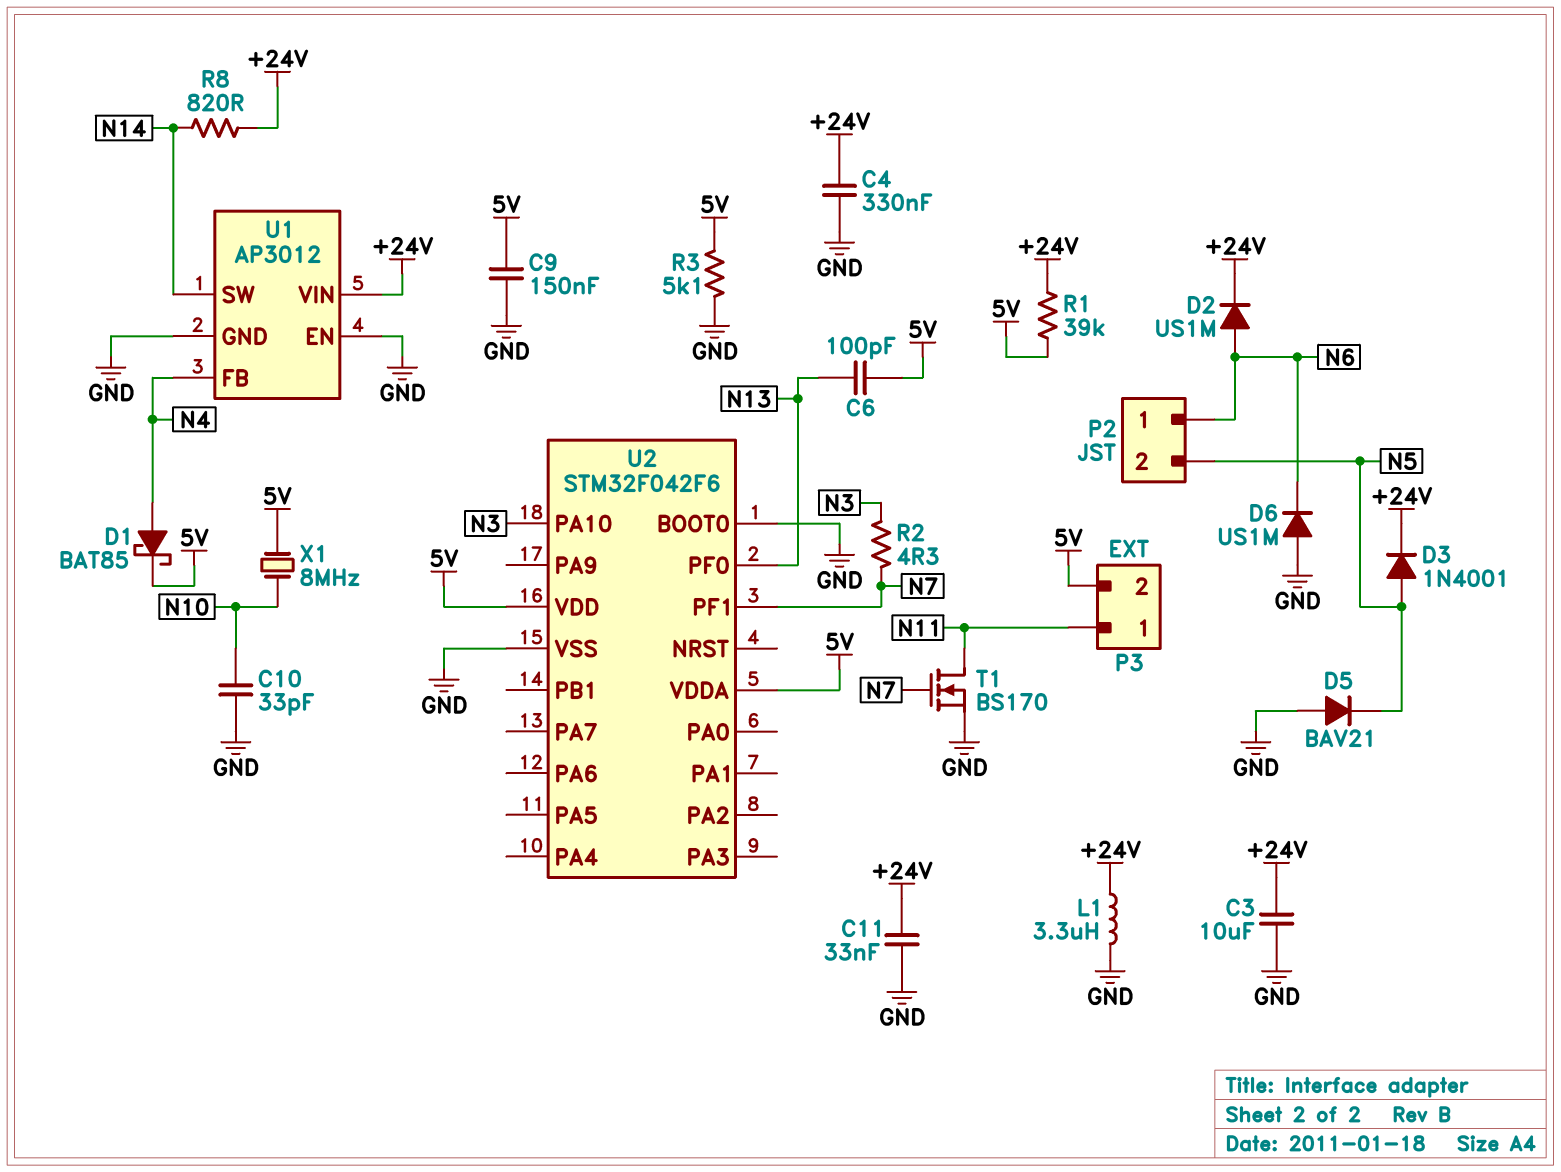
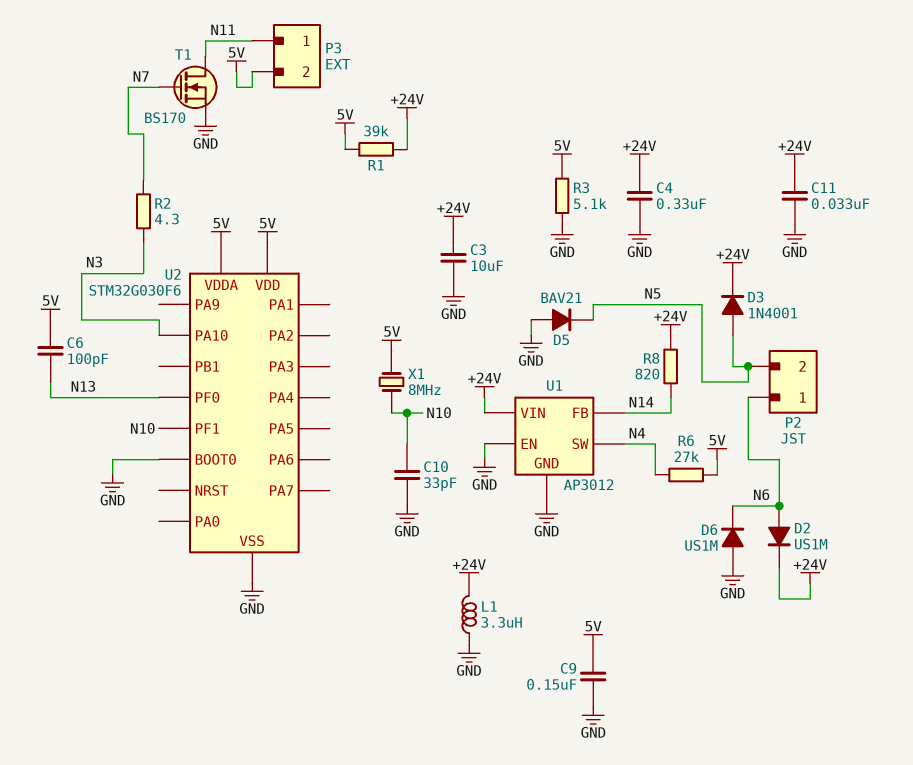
D1: schottky BAT85 (A N4, K 5V) -> none
R6: none -> 27k (5V, N4)
U1 pin FB: N4 -> N14
U1 pin SW: N14 -> N4
U2: STM32F042F6 -> STM32G030F6
U2 pin PF1: N7 -> N10

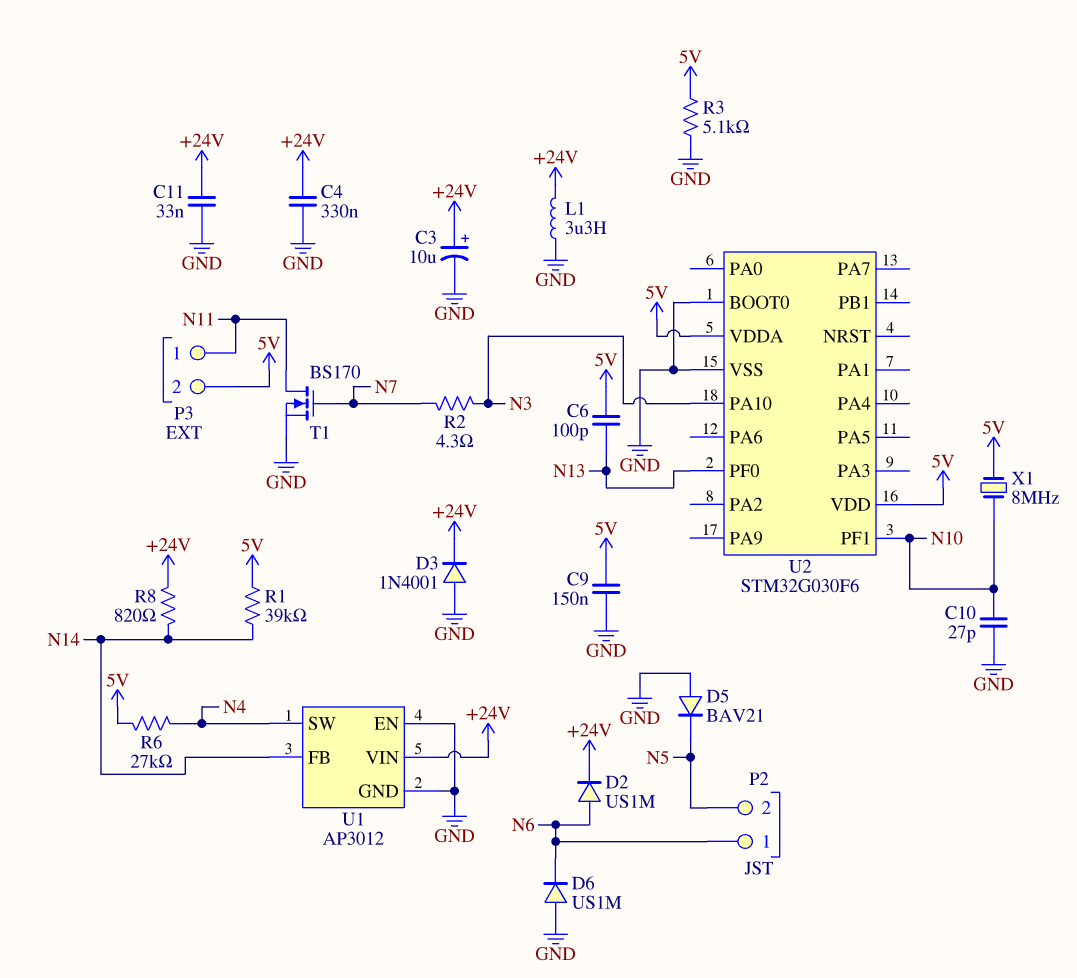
C3: 10uF (+24V, GND) -> 10uF (plus +24V, minus GND)
C10: 33pF (GND, N10) -> 27pF (GND, N10)
D3: diode 1N4001 (A N5, K +24V) -> diode 1N4001 (A GND, K +24V)
R1: 39k (+24V, 5V) -> 39k (5V, N14)

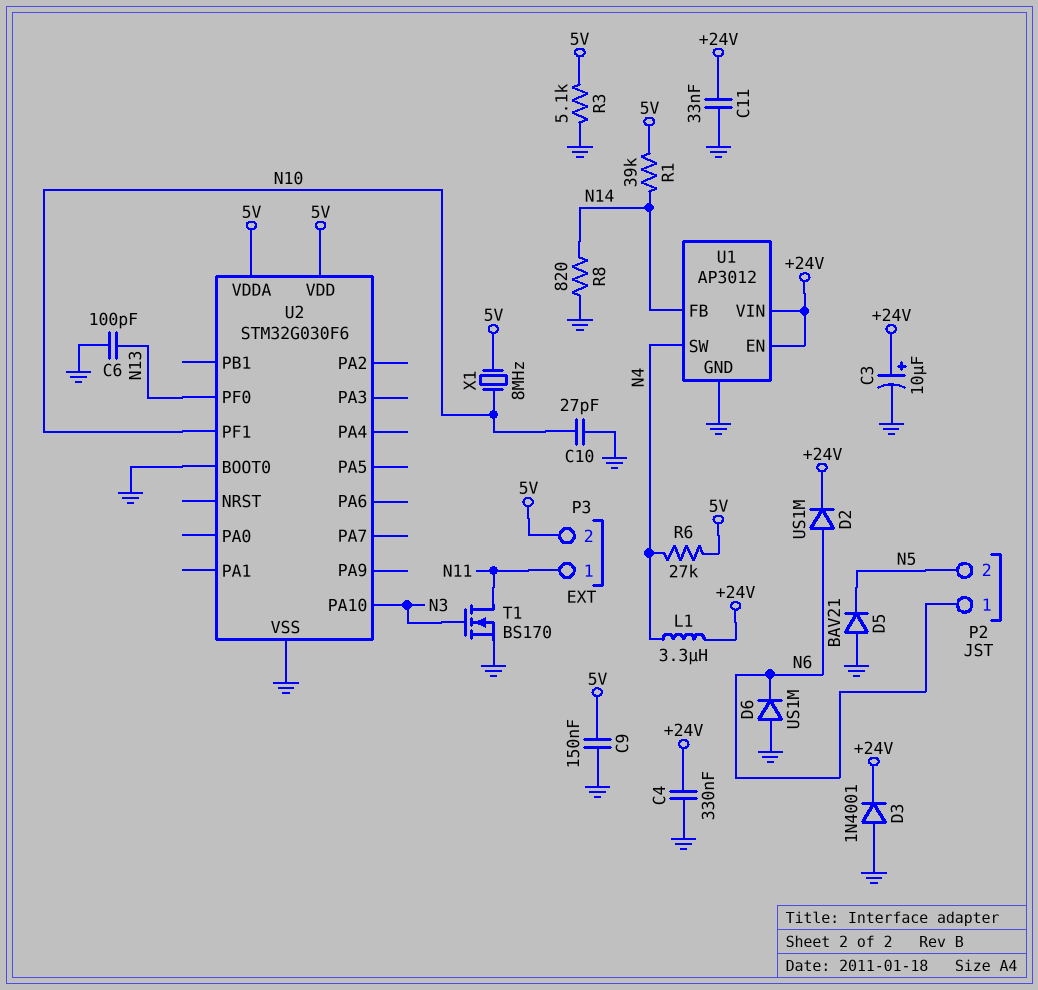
C6: 100pF (5V, N13) -> 100pF (GND, N13)
L1: 3.3uH (+24V, GND) -> 3.3uH (+24V, N4)
R2: 4.3 (N3, N7) -> none
R8: 820 (+24V, N14) -> 820 (GND, N14)
T1: NMOS BS170 (G N7, D N11, S GND) -> NMOS BS170 (G N3, D N11, S GND)
U1 pin EN: GND -> +24V

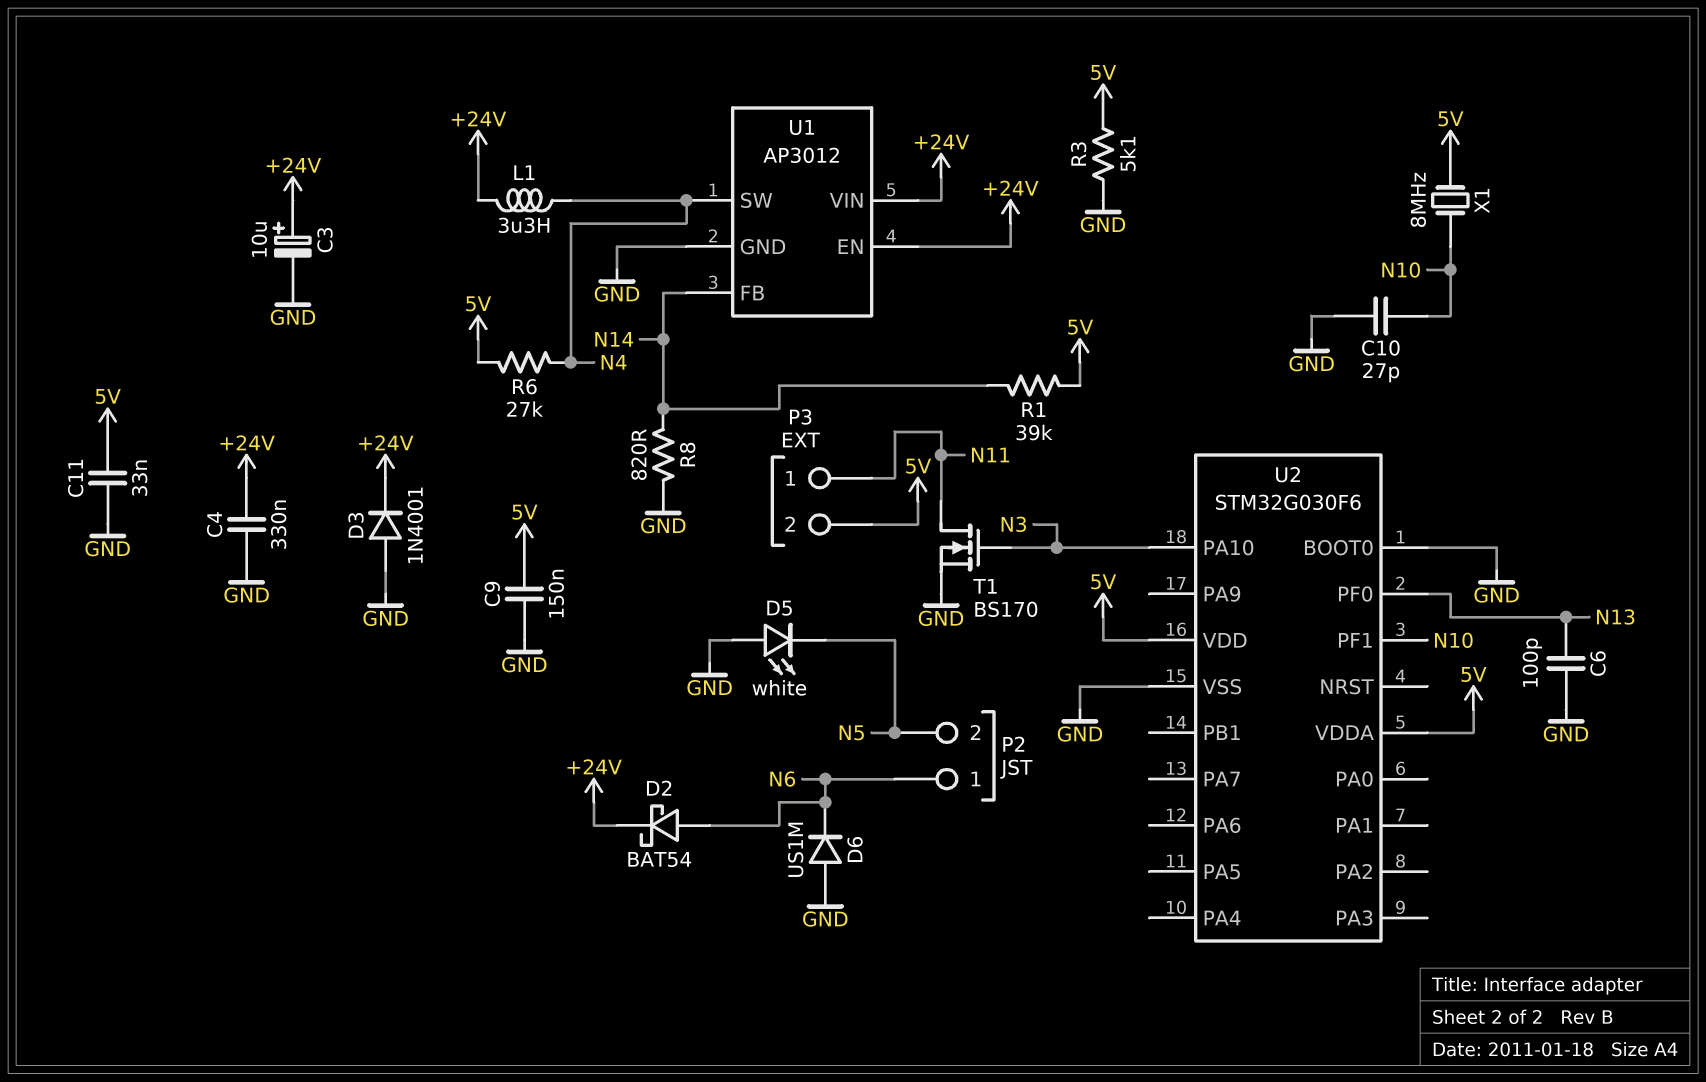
C11: 33nF (+24V, GND) -> 33nF (5V, GND)
D2: diode US1M (A N6, K +24V) -> schottky BAT54 (A N6, K +24V)
D5: diode BAV21 (A GND, K N5) -> LED white (A GND, K N5)

